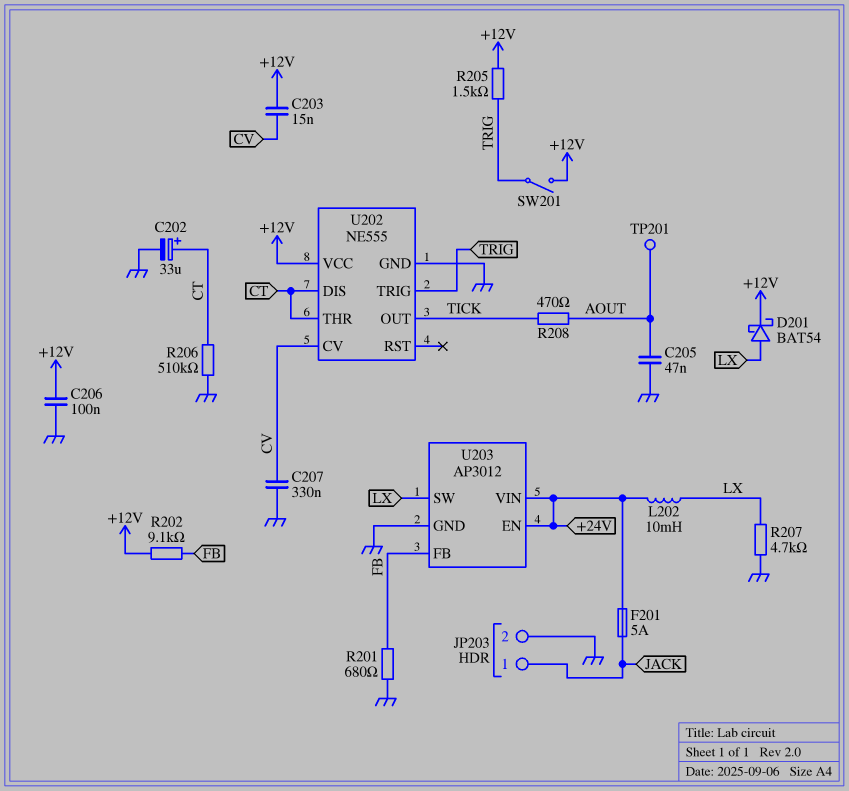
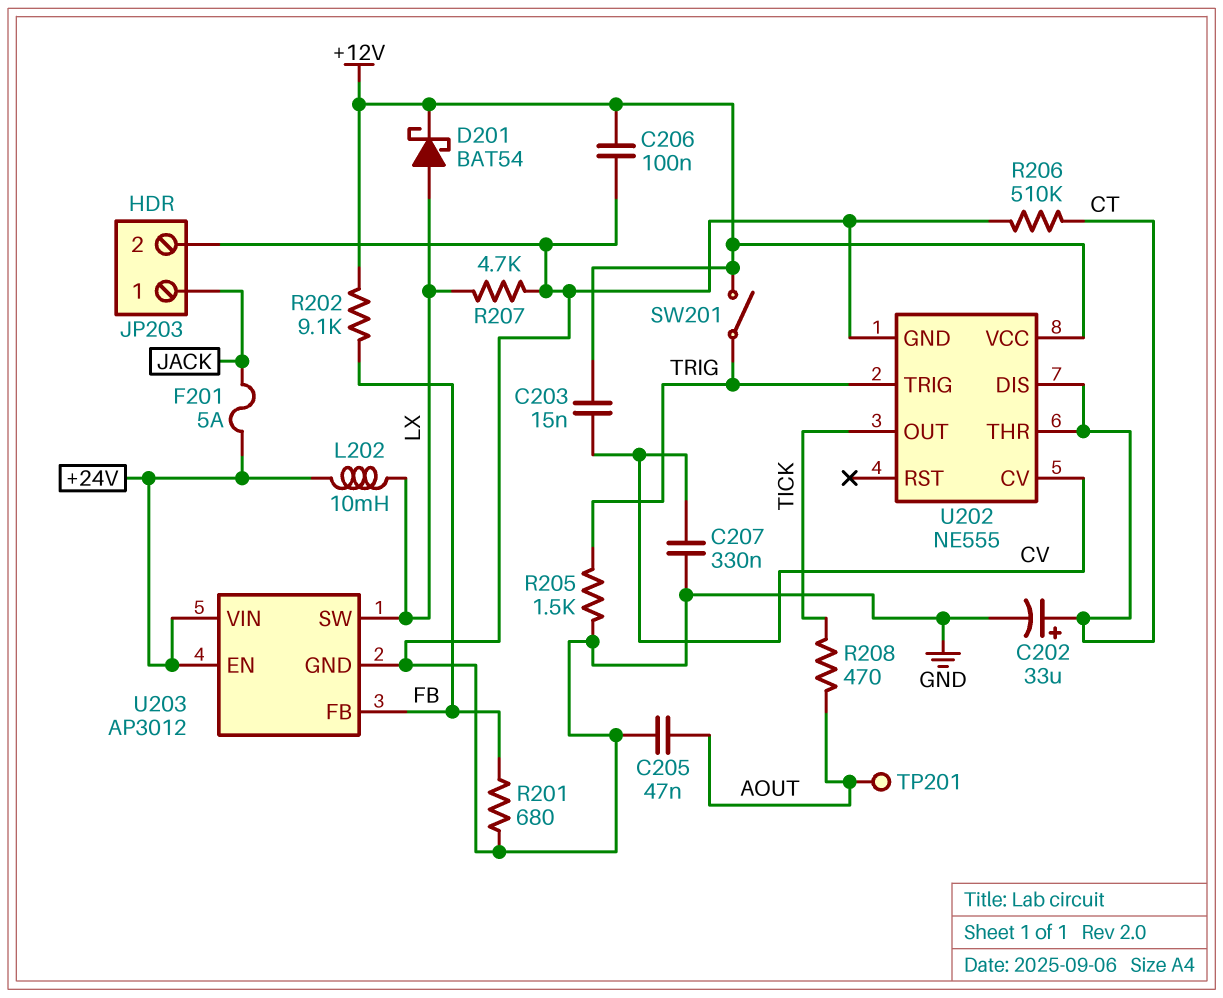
R205: 1.5k (+12V, TRIG) -> 1.5k (GND, TRIG)

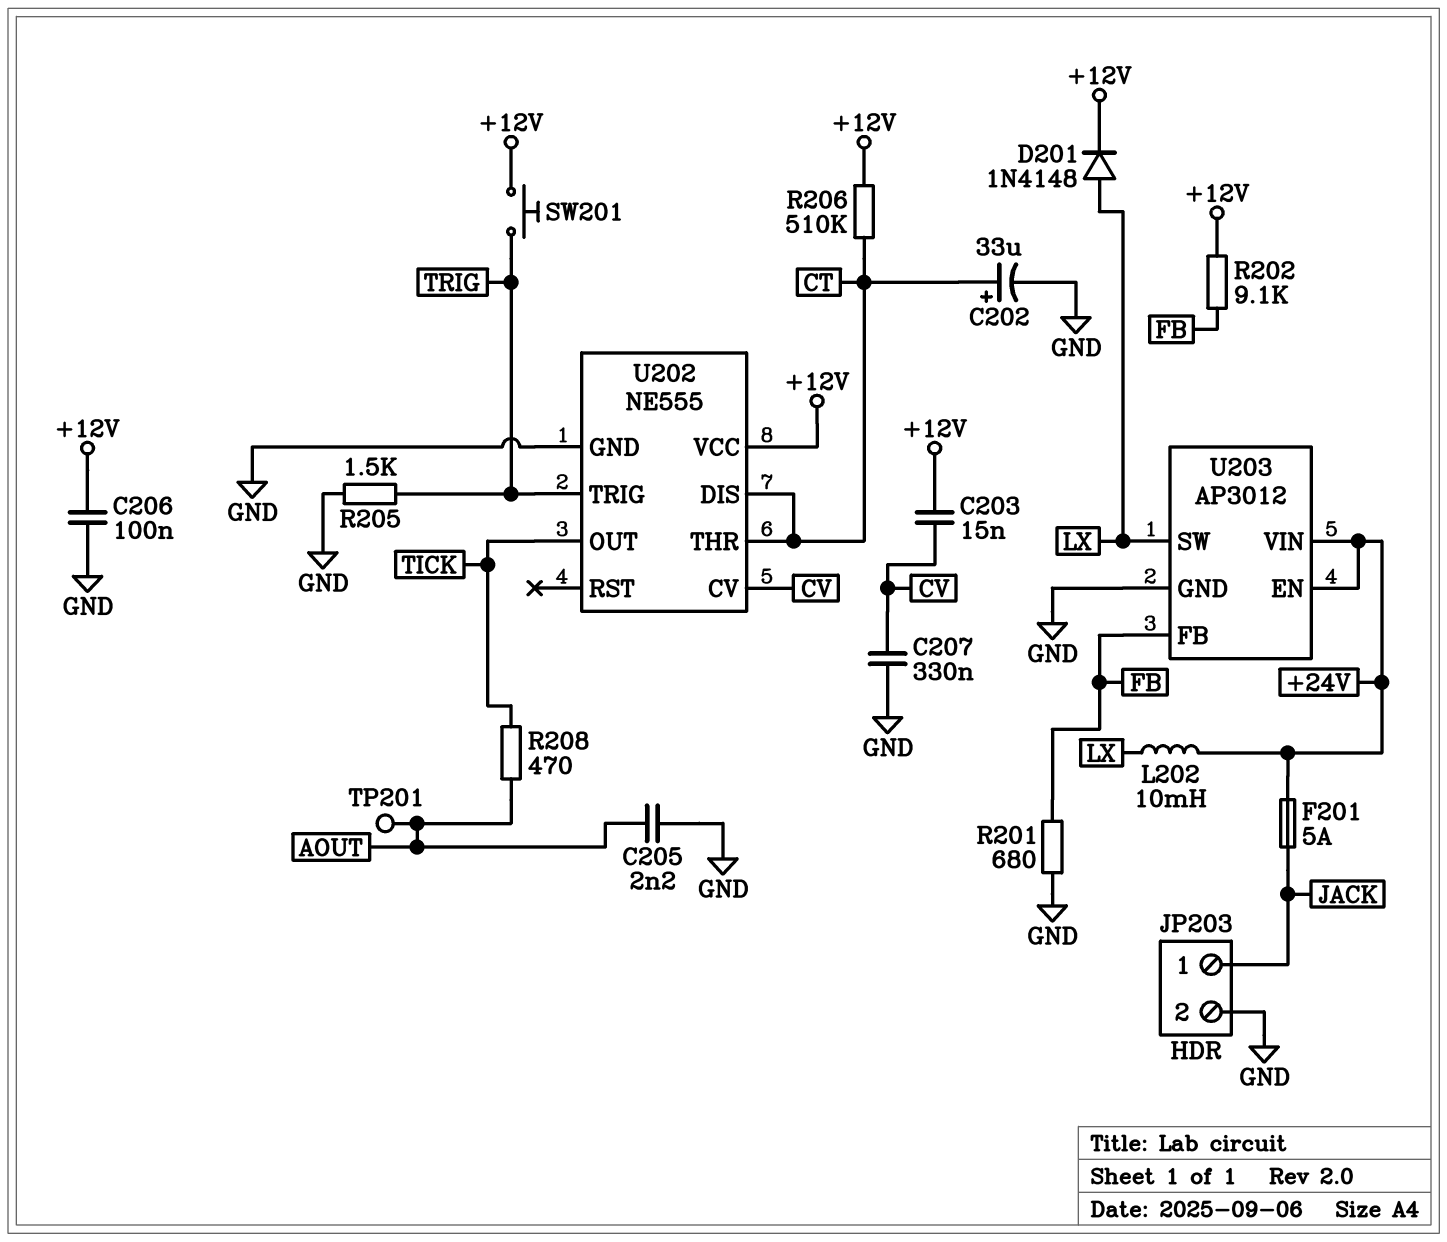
C205: 47nF (AOUT, GND) -> 2.2nF (AOUT, GND)
D201: schottky BAT54 (A LX, K +12V) -> diode 1N4148 (A LX, K +12V)
R206: 510k (CT, GND) -> 510k (+12V, CT)
R207: 4.7k (GND, LX) -> none
SW201: switch (+12V, TRIG) -> button (+12V, TRIG)

